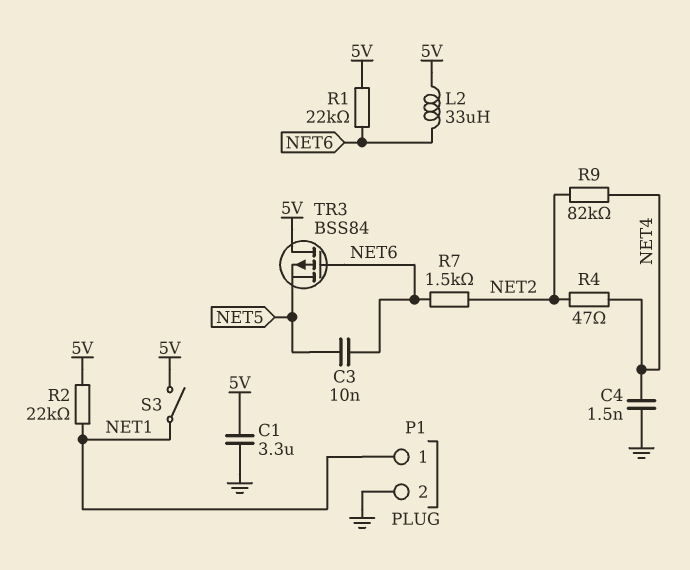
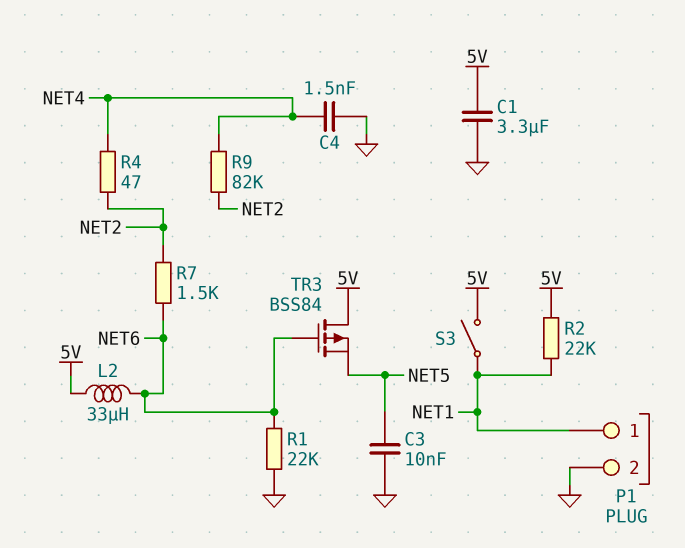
C3: 10nF (NET5, NET6) -> 10nF (GND, NET5)
R1: 22k (5V, NET6) -> 22k (GND, NET6)

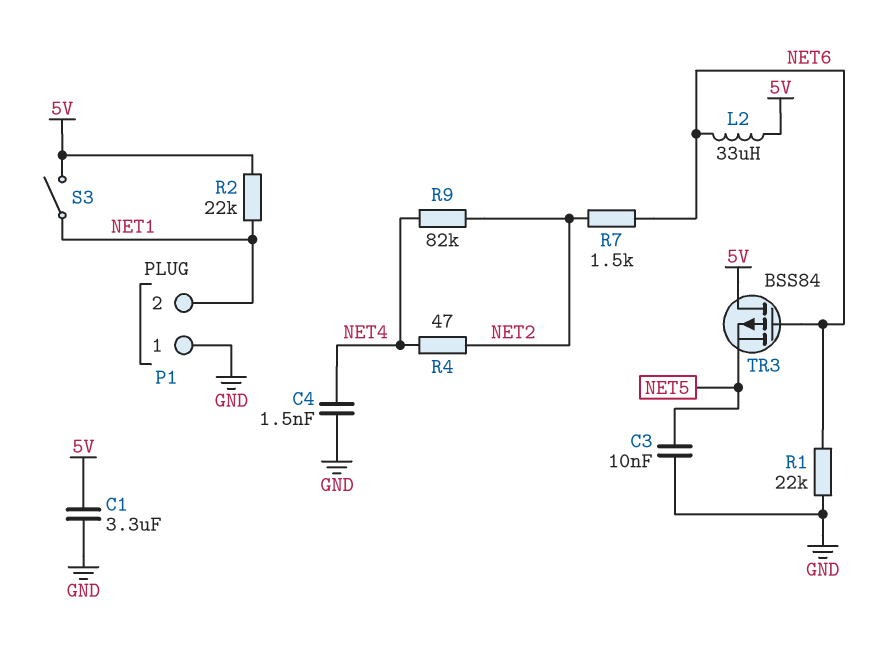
P1 pin 1: NET1 -> GND
P1 pin 2: GND -> NET1

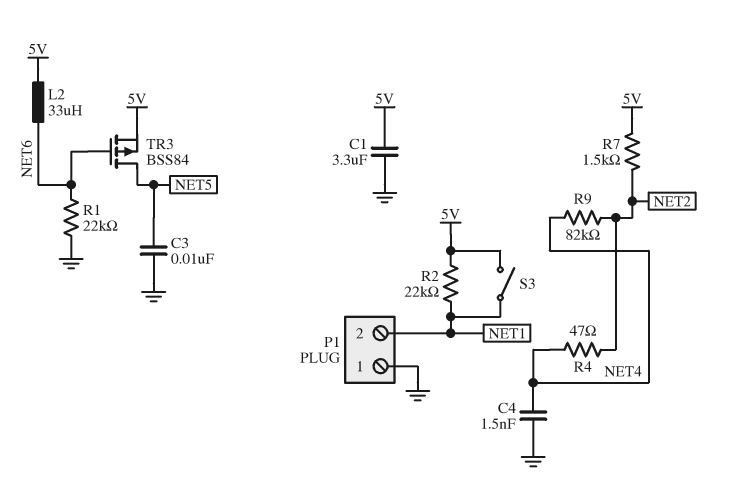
R7: 1.5k (NET2, NET6) -> 1.5k (5V, NET2)
TR3: PMOS BSS84 (G NET6, D 5V, S NET5) -> PMOS BSS84 (G NET6, D NET5, S 5V)

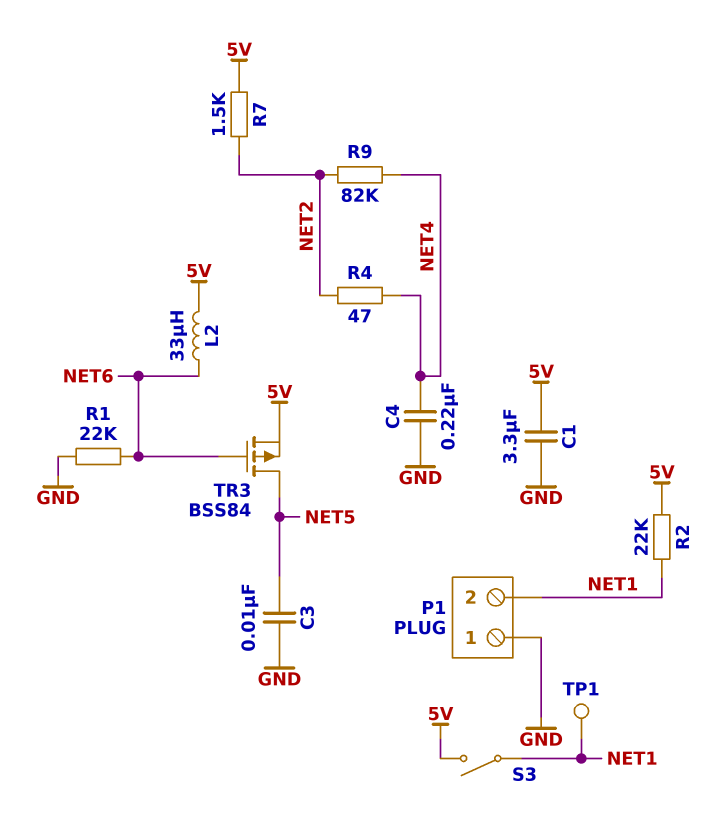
C4: 1.5nF (GND, NET4) -> 220nF (GND, NET4)
TP1: none -> test point (NET1)

